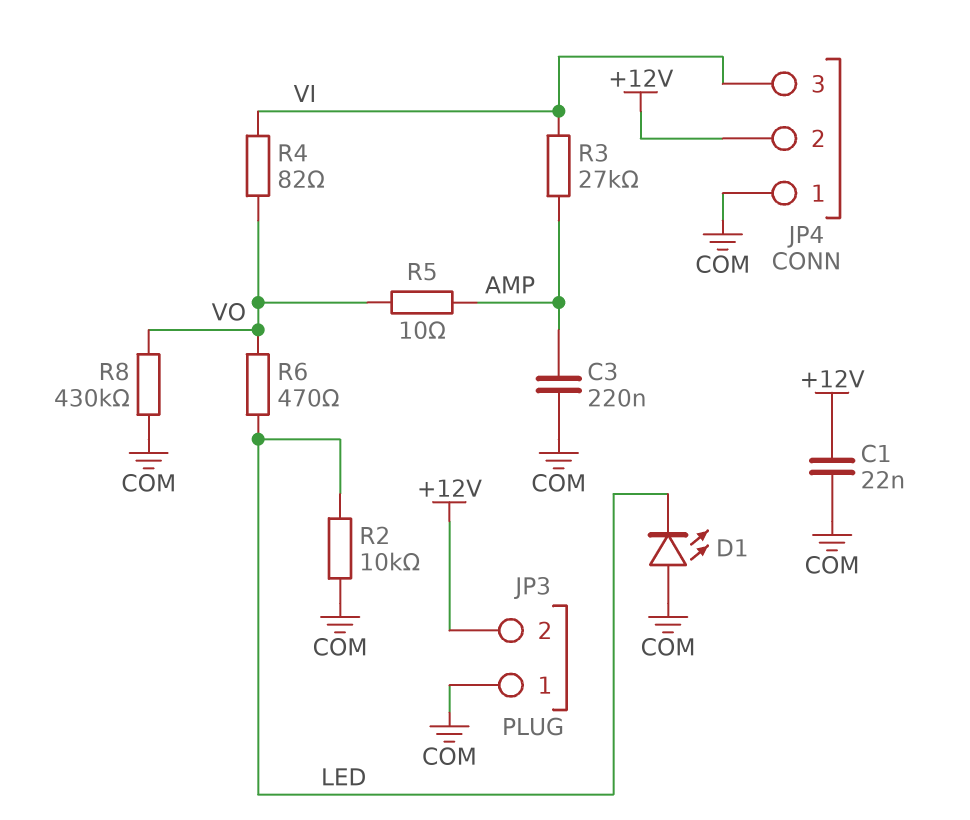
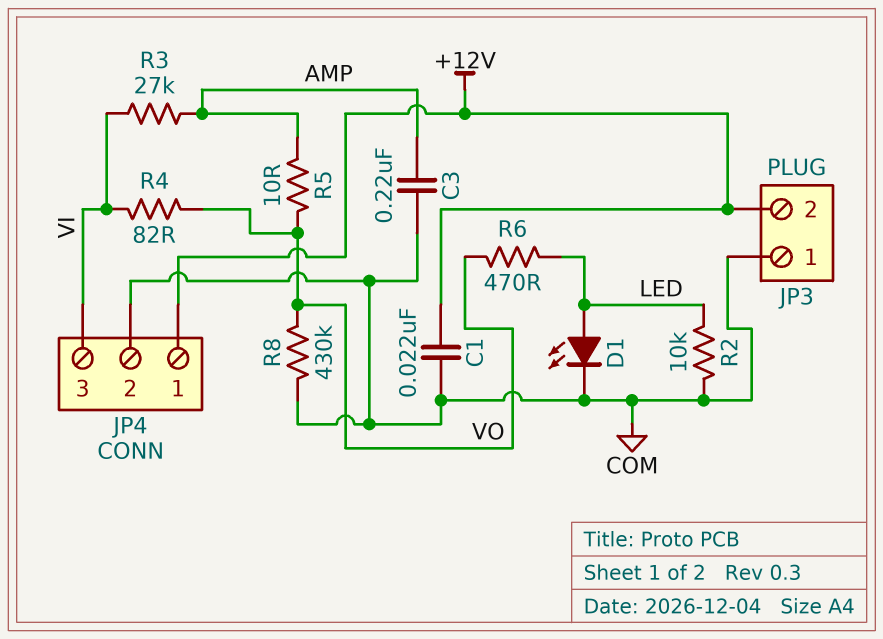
D1: LED (A COM, K LED) -> LED (A LED, K COM)
JP4 pin 1: COM -> +12V
JP4 pin 2: +12V -> COM

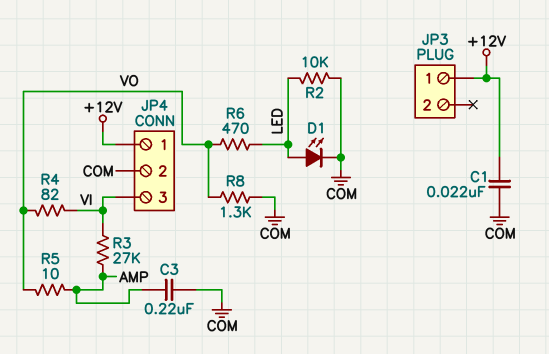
JP3 pin 1: COM -> +12V
JP3 pin 2: +12V -> none
R8: 430k (COM, VO) -> 1.3k (COM, VO)

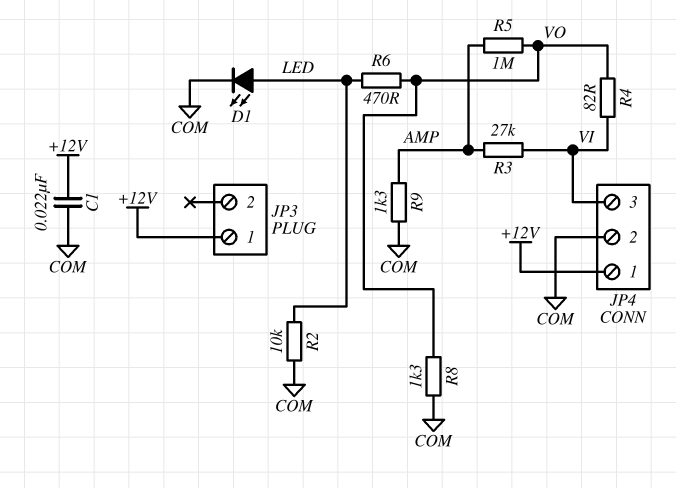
C3: 220nF (AMP, COM) -> none
R5: 10 (AMP, VO) -> 1M (AMP, VO)
R9: none -> 1.3k (AMP, COM)

